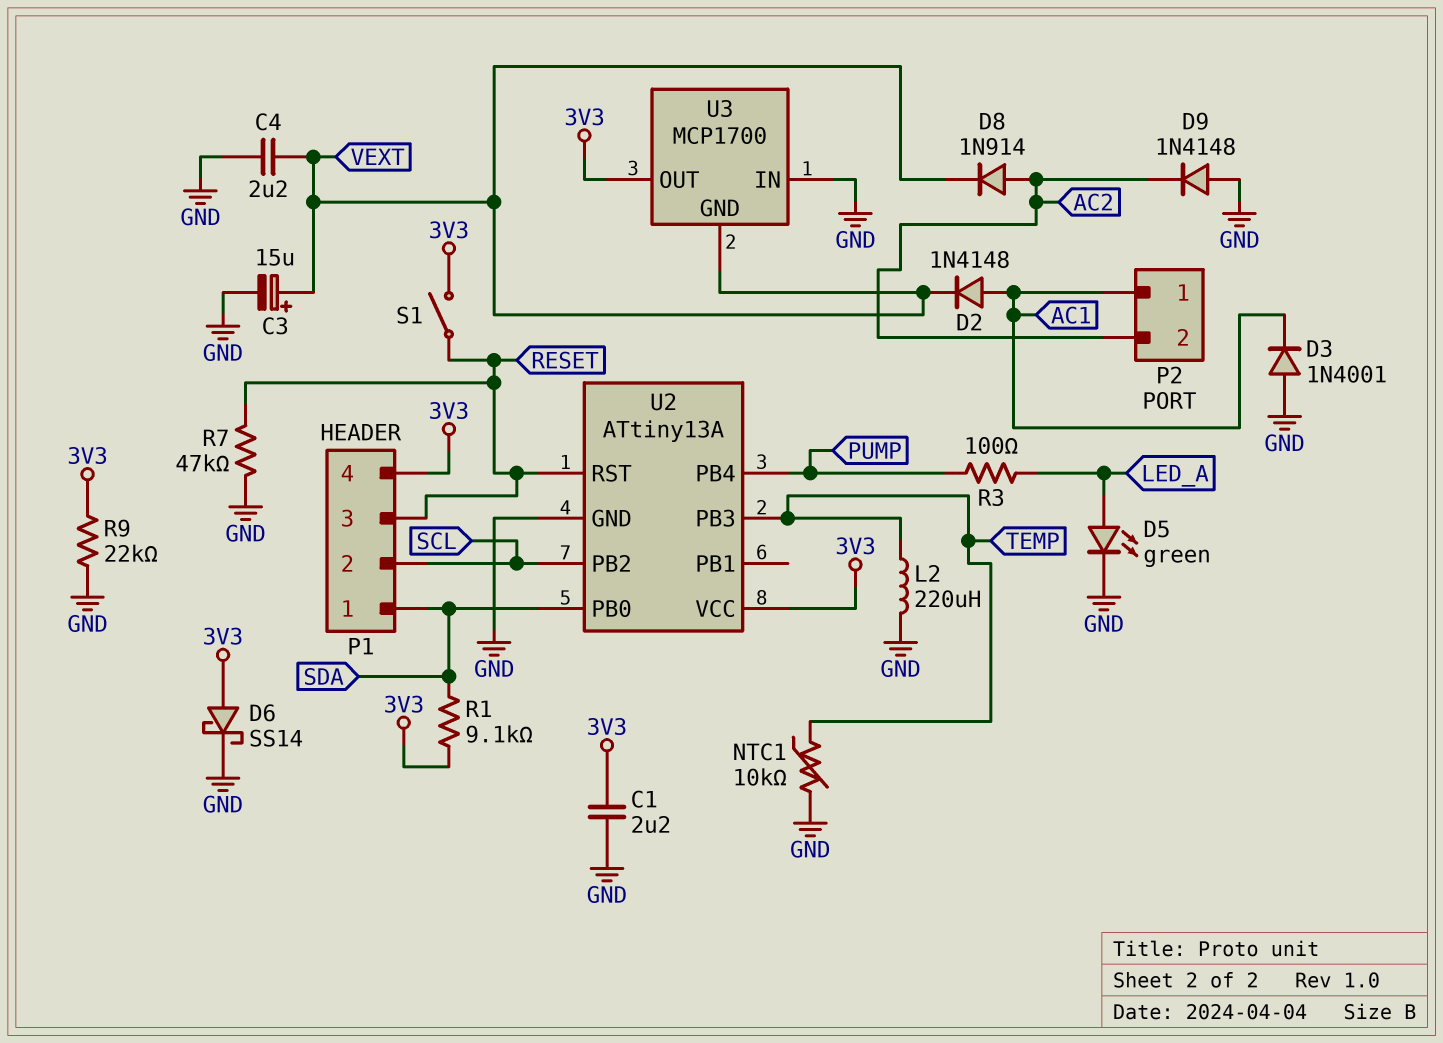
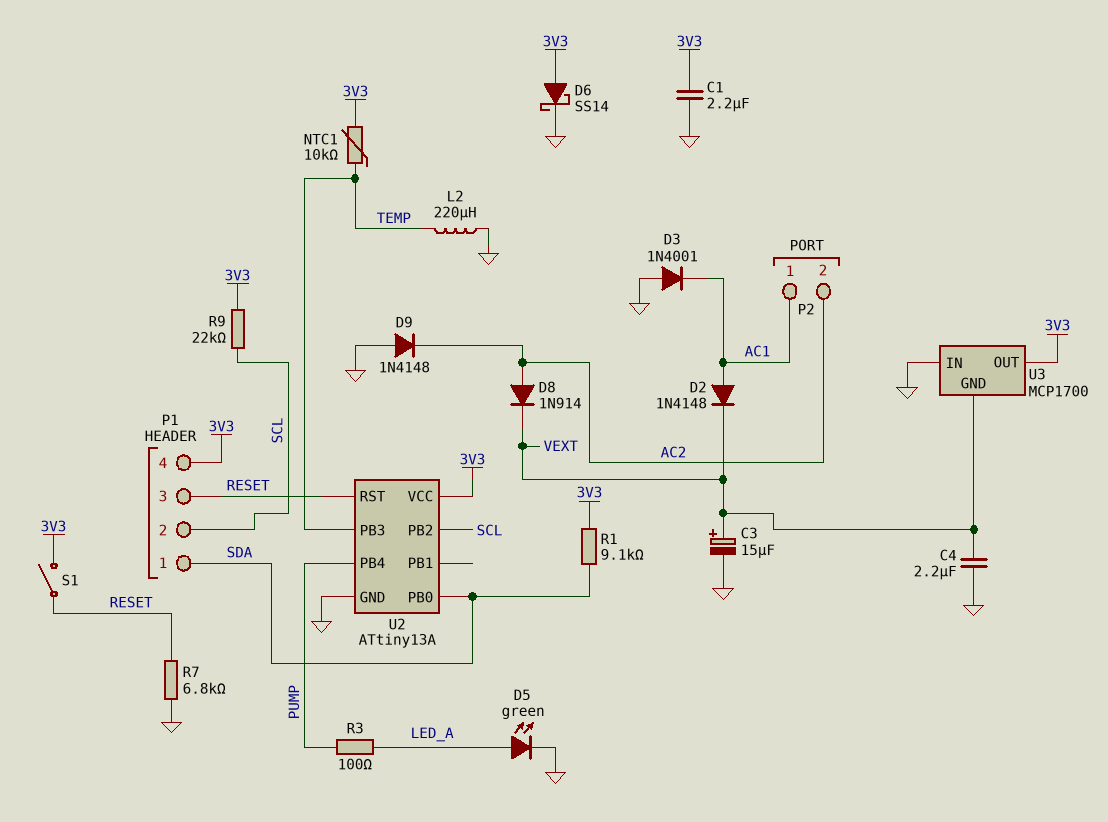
NTC1: 10k (GND, TEMP) -> 10k (3V3, TEMP)
R7: 47k (GND, RESET) -> 6.8k (GND, RESET)
R9: 22k (3V3, GND) -> 22k (3V3, SCL)

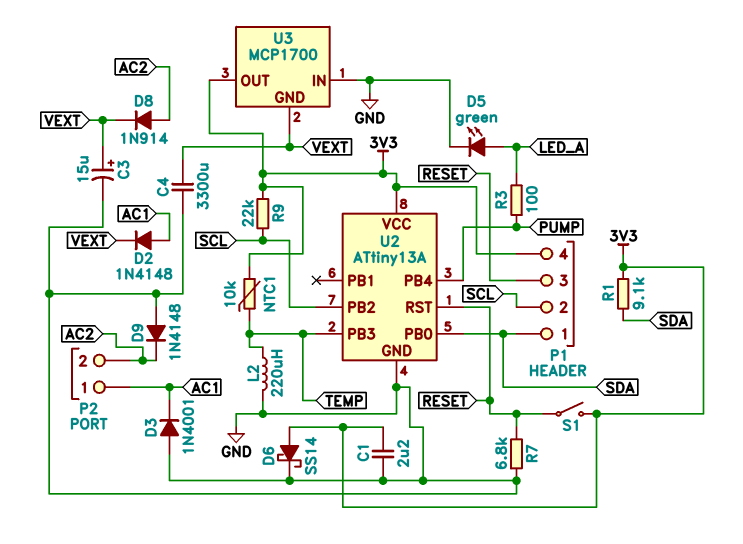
C4: 2.2uF (GND, VEXT) -> 3300uF (GND, VEXT)

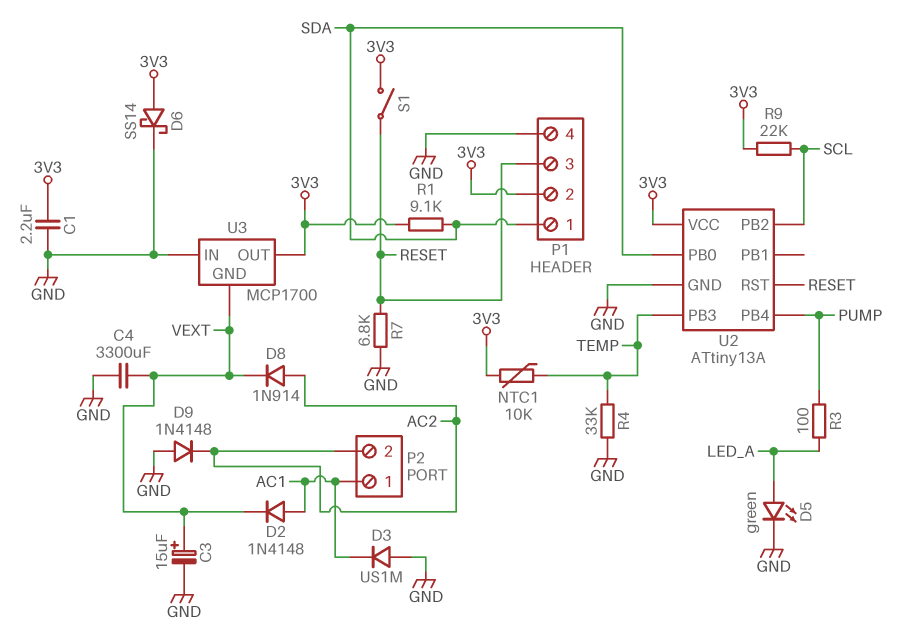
D3: diode 1N4001 (A GND, K AC1) -> diode US1M (A GND, K AC1)
L2: 220uH (GND, TEMP) -> none
P1 pin 2: SCL -> 3V3
P1 pin 4: 3V3 -> GND
R4: none -> 33k (GND, TEMP)

